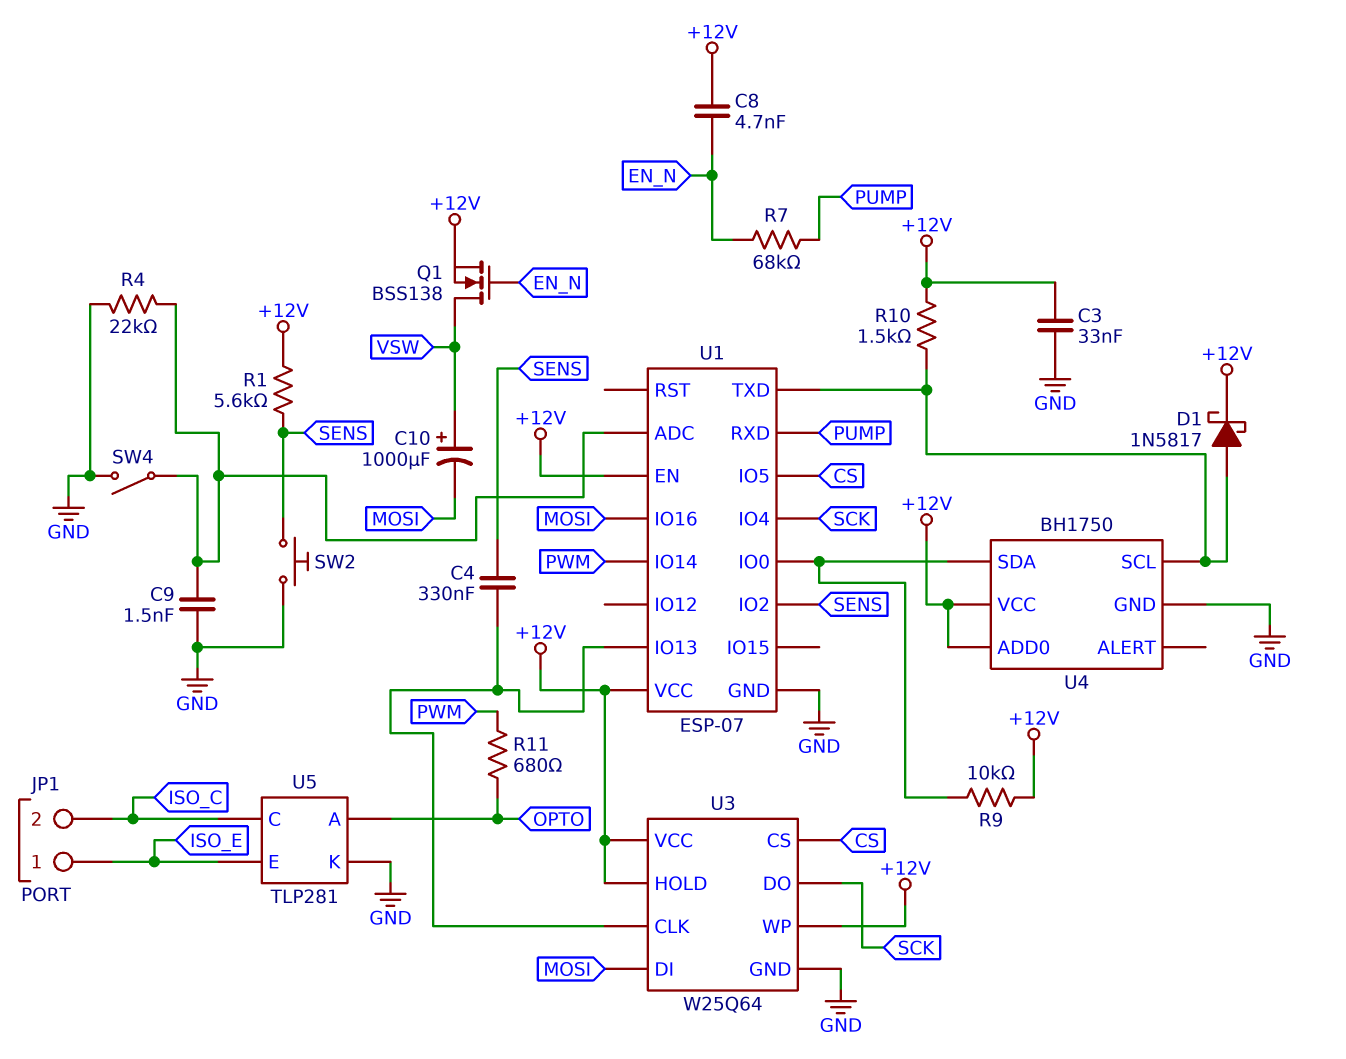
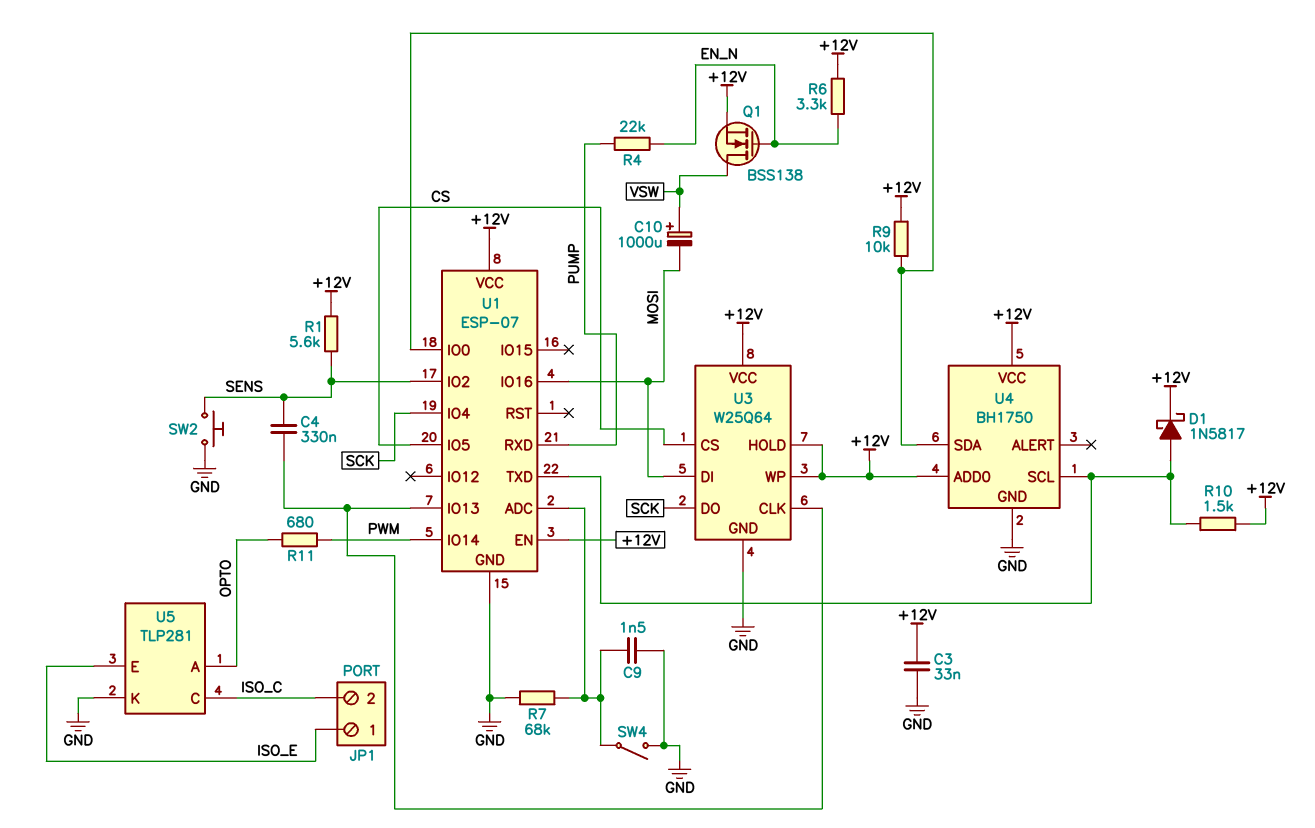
C8: 4.7nF (+12V, EN_N) -> none
R4: 22k (GND, U1/ADC) -> 22k (EN_N, PUMP)
R6: none -> 3.3k (+12V, EN_N)
R7: 68k (EN_N, PUMP) -> 68k (GND, U1/ADC)

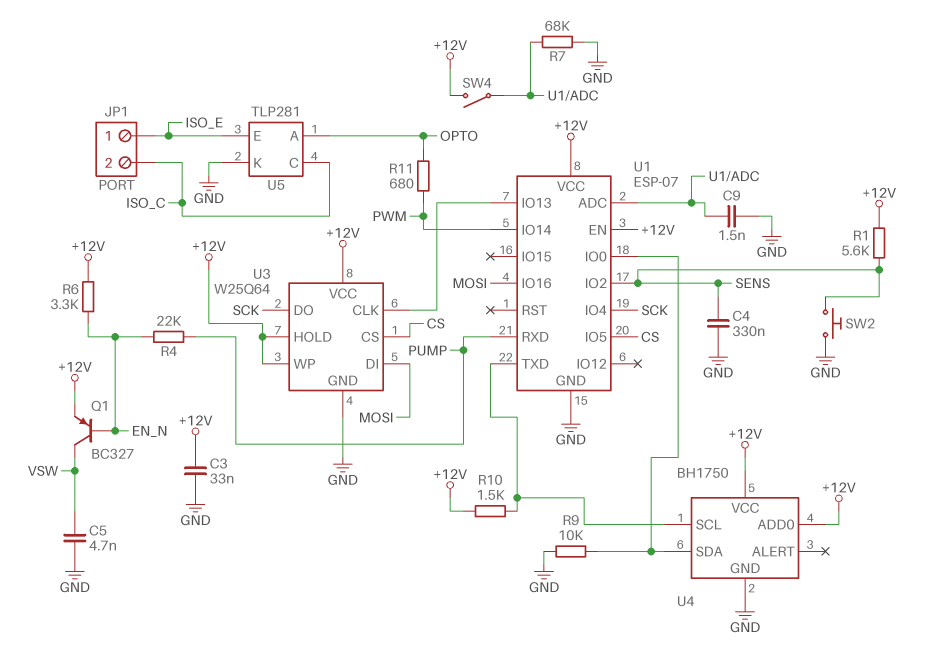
C4: 330nF (SENS, U1/IO13) -> 330nF (GND, SENS)
C5: none -> 4.7nF (GND, VSW)
C10: 1000uF (plus VSW, minus MOSI) -> none
D1: schottky 1N5817 (A U1/TXD, K +12V) -> none
Q1: NMOS BSS138 (G EN_N, D VSW, S +12V) -> PNP BC327 (B EN_N, C VSW, E +12V)
R9: 10k (+12V, U1/IO0) -> 10k (GND, U1/IO0)
SW4: switch (GND, U1/ADC) -> switch (+12V, U1/ADC)

